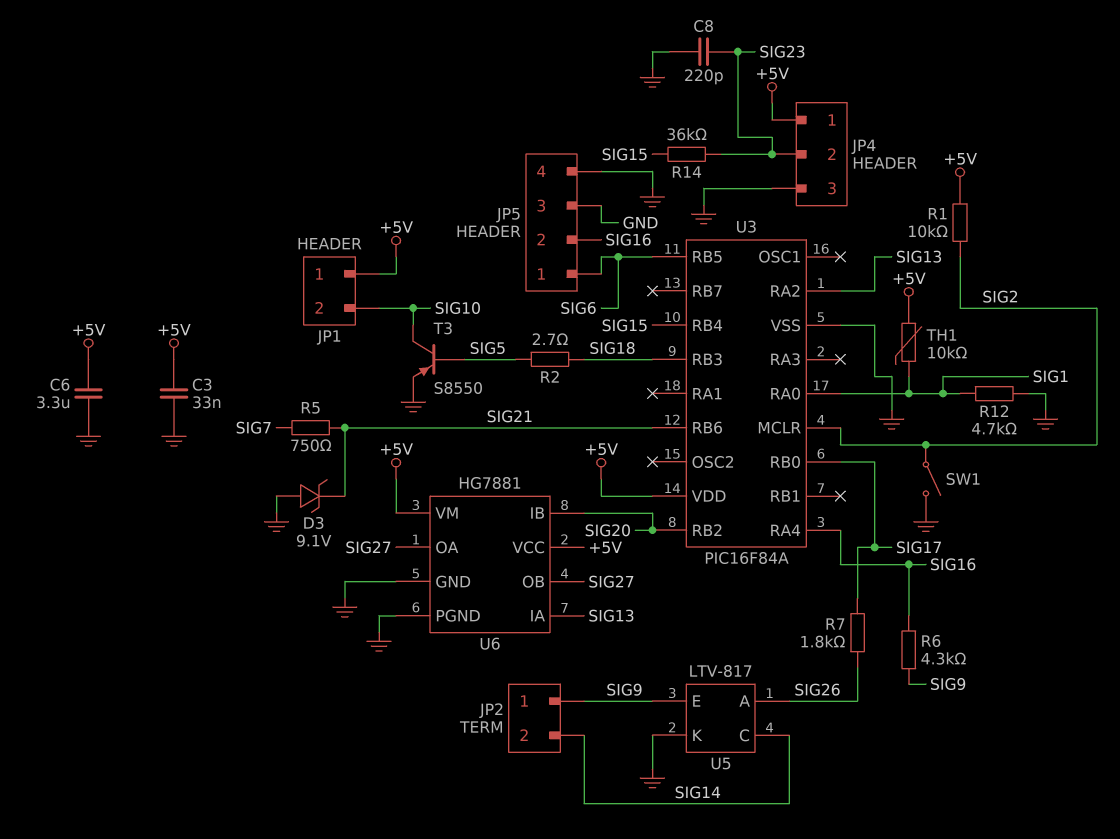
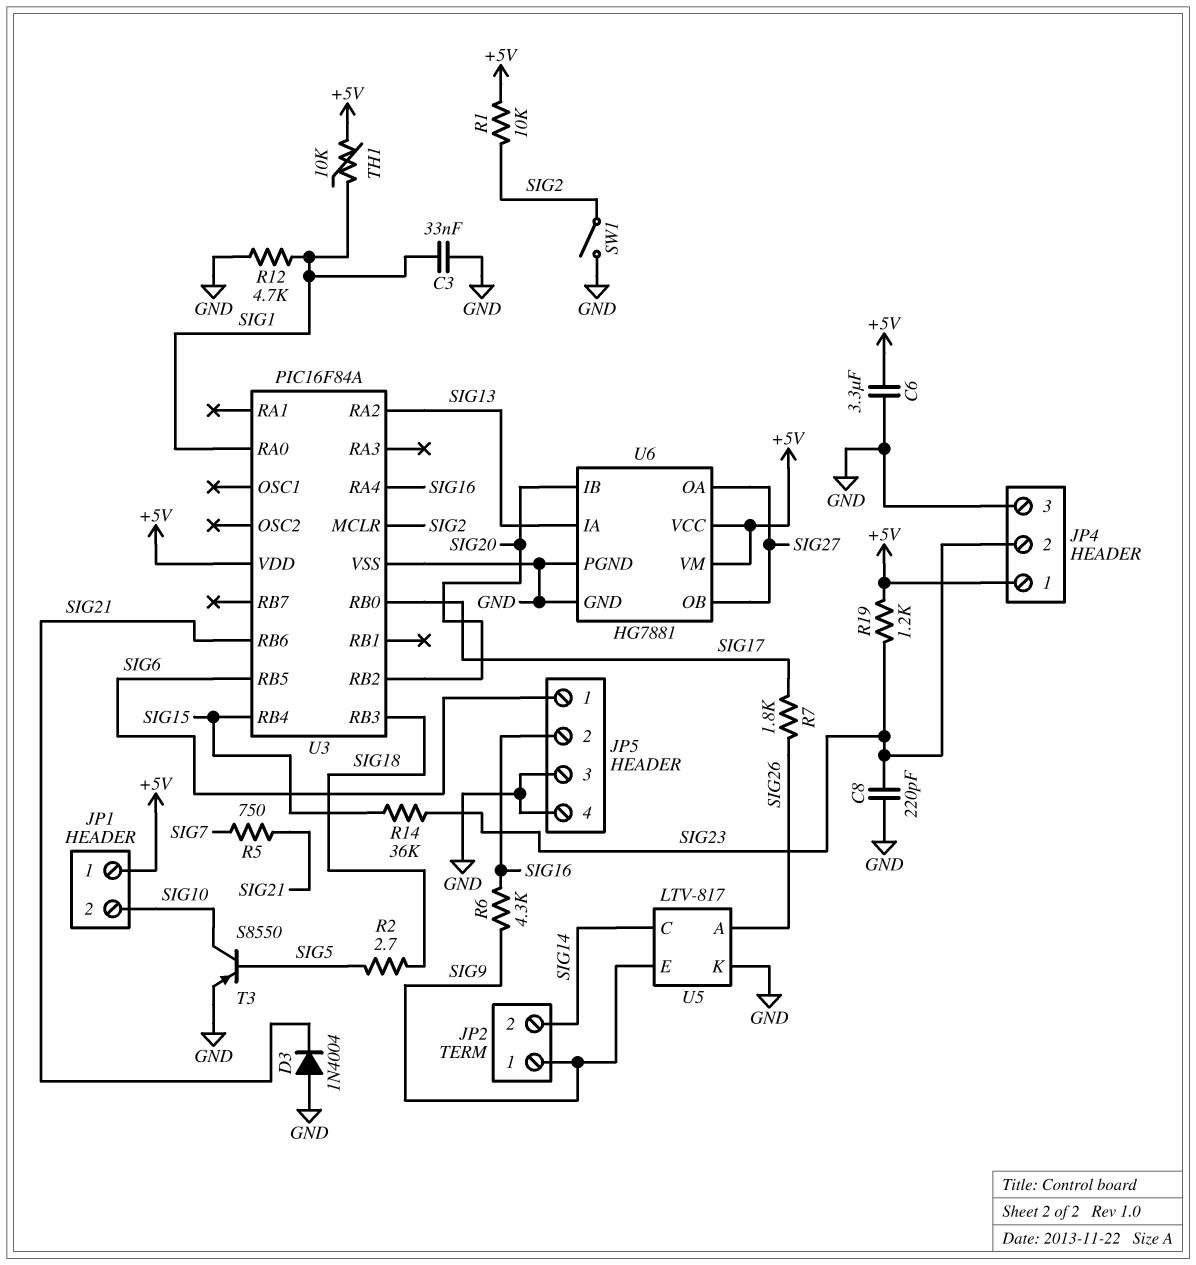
C3: 33nF (+5V, GND) -> 33nF (GND, SIG1)
D3: zener 9.1V (A GND, K SIG21) -> diode 1N4004 (A GND, K SIG21)
R19: none -> 1.2k (+5V, SIG23)

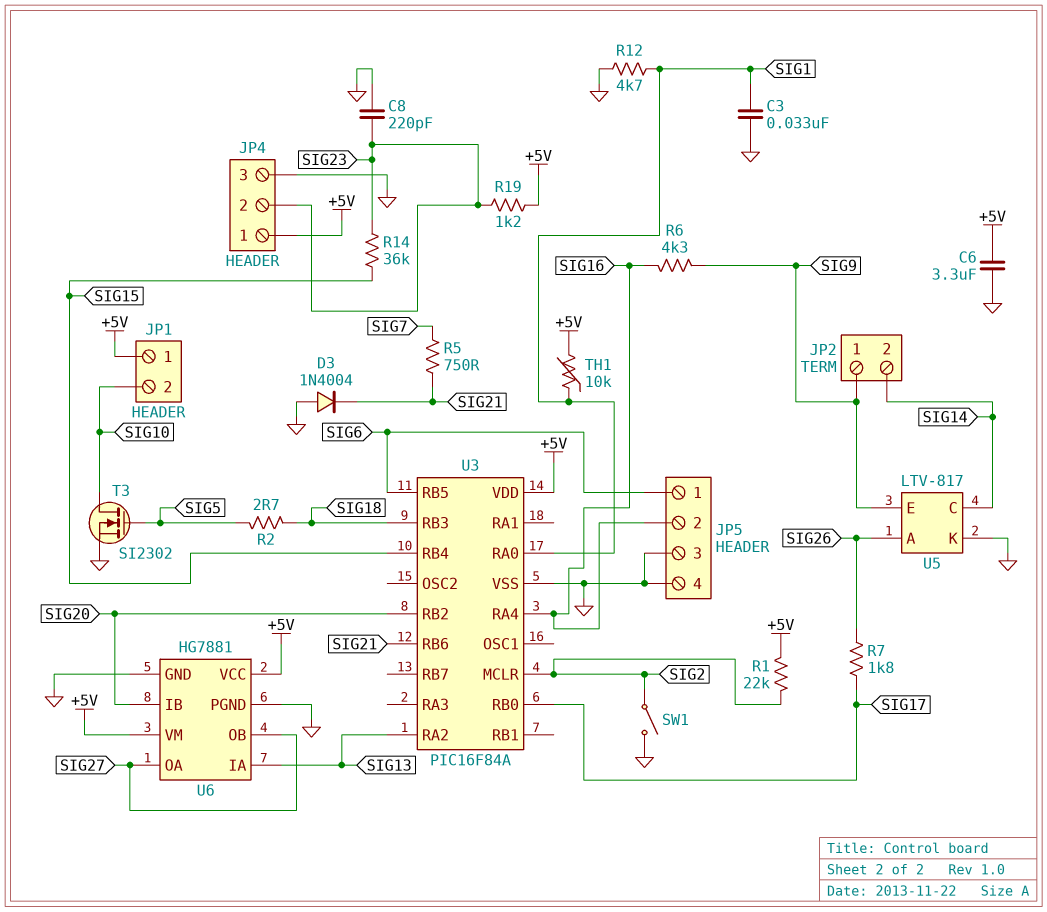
R1: 10k (+5V, SIG2) -> 22k (+5V, SIG2)
T3: PNP S8550 (B SIG5, C SIG10, E GND) -> NMOS SI2302 (G SIG5, D SIG10, S GND)

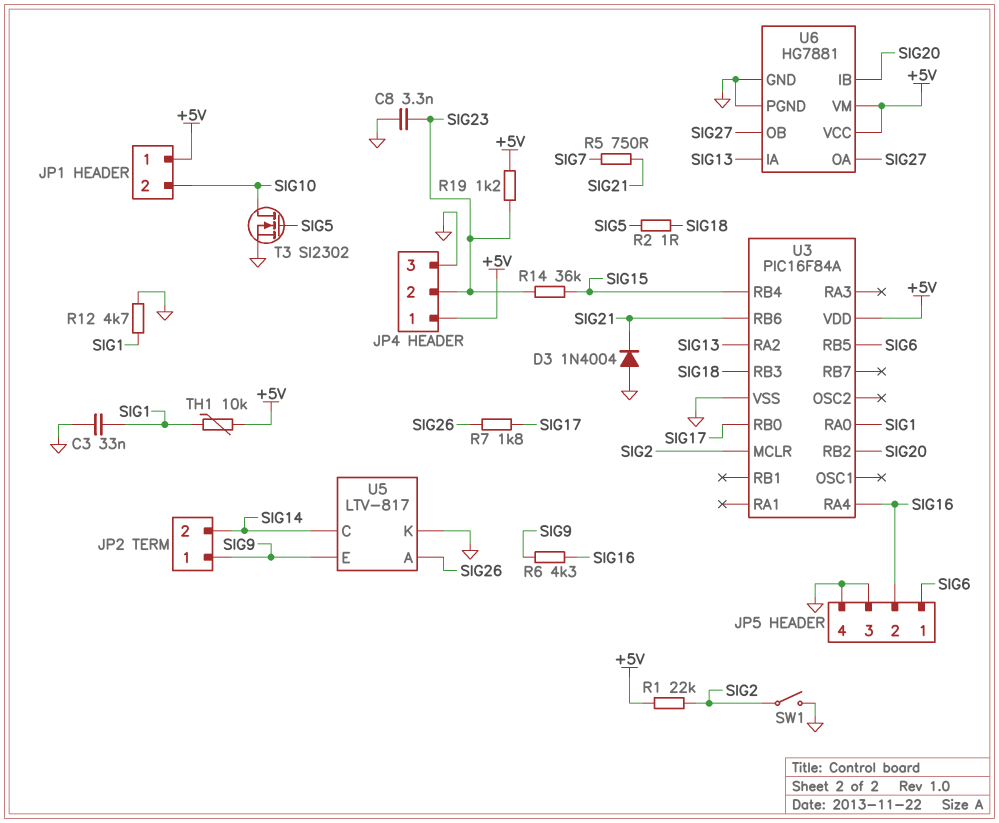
C6: 3.3uF (+5V, GND) -> none
C8: 220pF (GND, SIG23) -> 3.3nF (GND, SIG23)
R2: 2.7 (SIG5, SIG18) -> 1 (SIG5, SIG18)

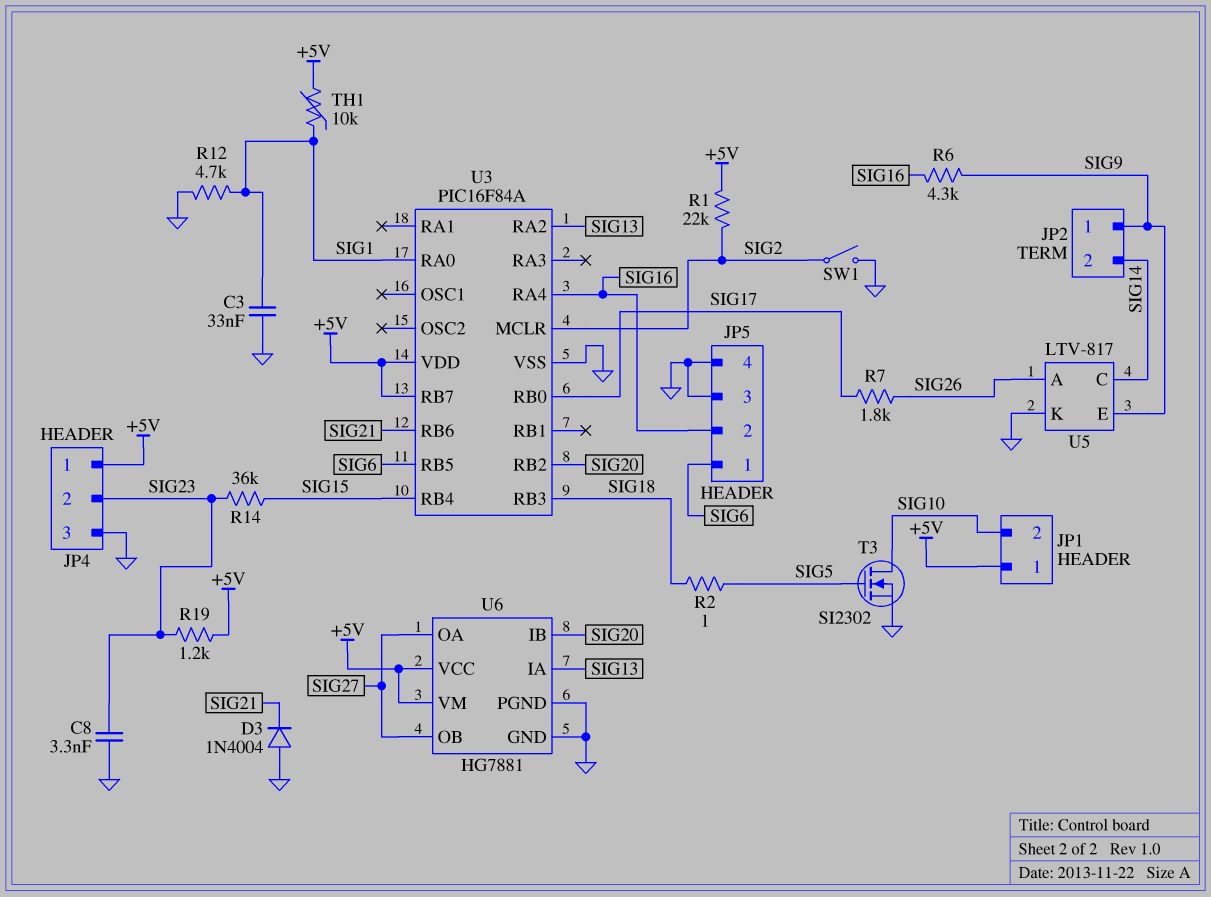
R5: 750 (SIG7, SIG21) -> none
U3 pin RB7: none -> +5V

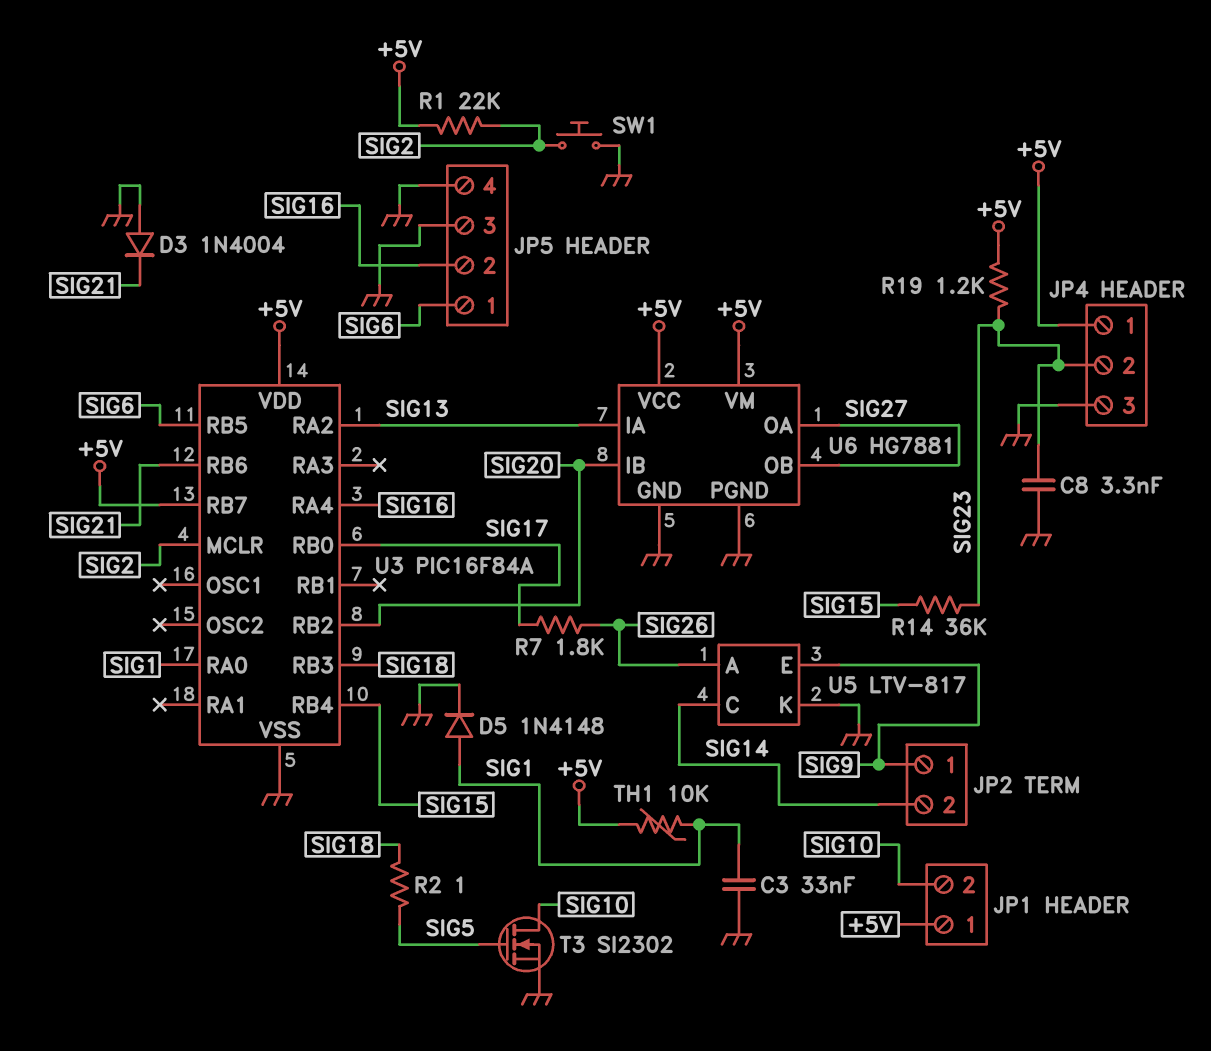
D5: none -> diode 1N4148 (A SIG1, K GND)
R6: 4.3k (SIG9, SIG16) -> none
R12: 4.7k (GND, SIG1) -> none
SW1: switch (GND, SIG2) -> button (GND, SIG2)

